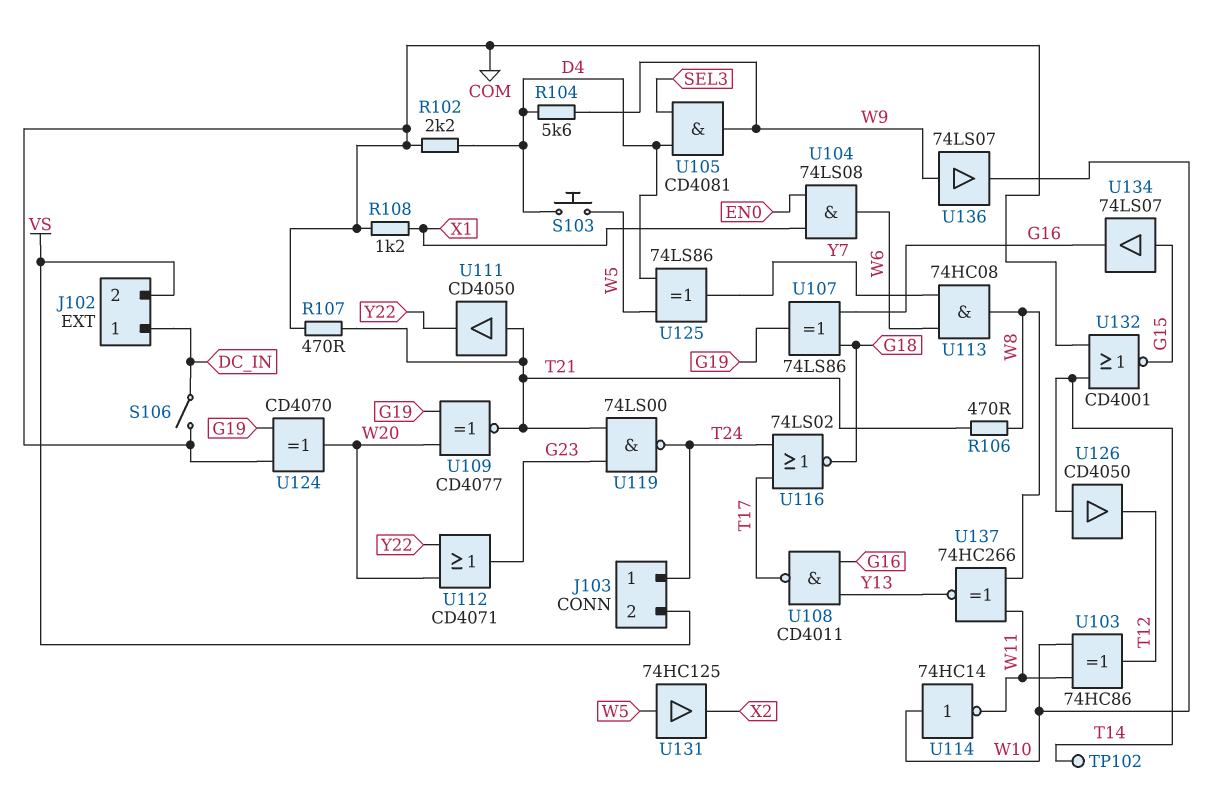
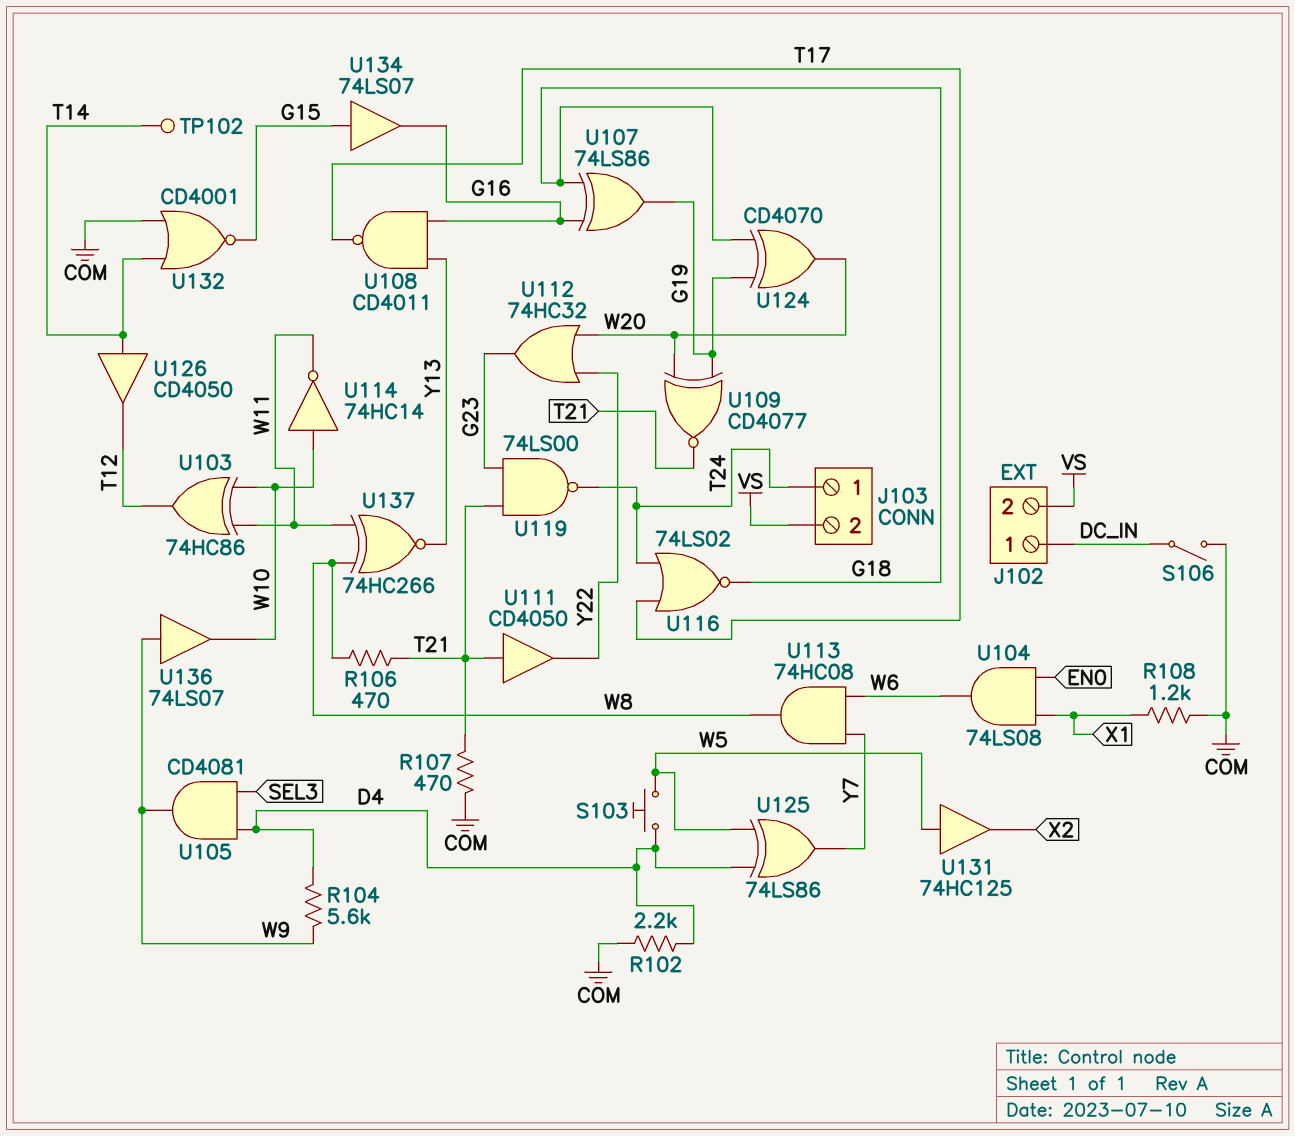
U112: OR CD4071 (in W20, in Y22, out G23) -> OR 74HC32 (in W20, in Y22, out G23)
U124: XOR CD4070 (in COM, in G19, out W20) -> XOR CD4070 (in G18, in G19, out W20)

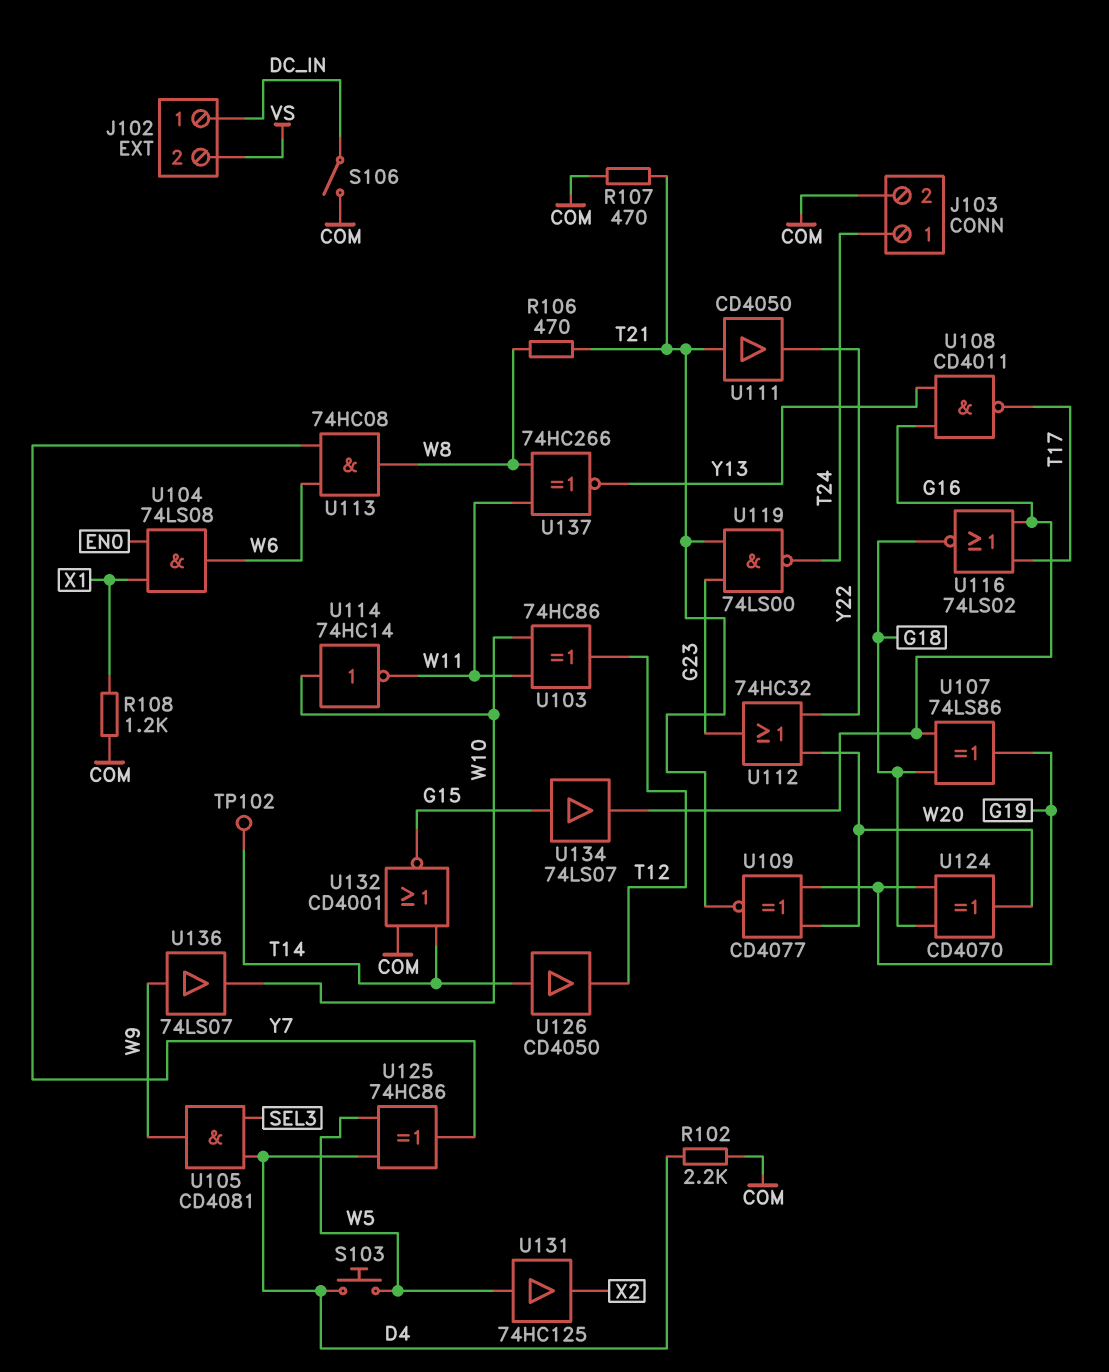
J103 pin 2: VS -> COM
R104: 5.6k (D4, W9) -> none
U116: NOR 74LS02 (in T17, in T24, out G18) -> NOR 74LS02 (in G16, in T17, out G18)
U125: XOR 74LS86 (in D4, in W5, out Y7) -> XOR 74HC86 (in D4, in W5, out Y7)

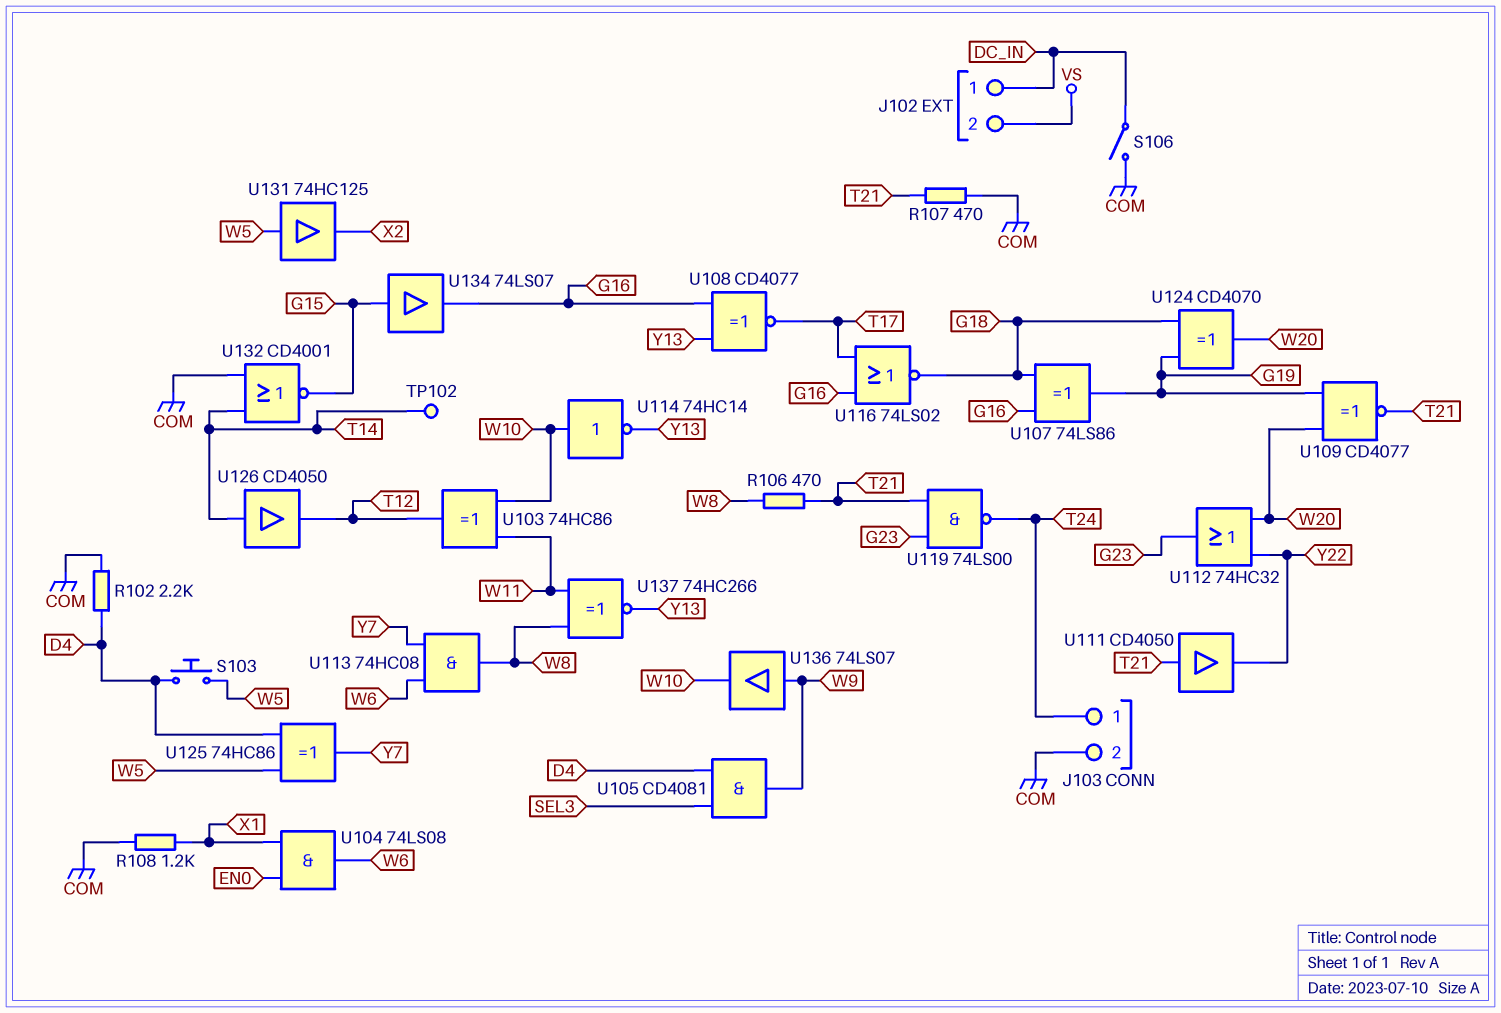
U108: NAND CD4011 (in G16, in Y13, out T17) -> XNOR CD4077 (in G16, in Y13, out T17)
U114: NOT 74HC14 (in W10, out W11) -> NOT 74HC14 (in W10, out Y13)

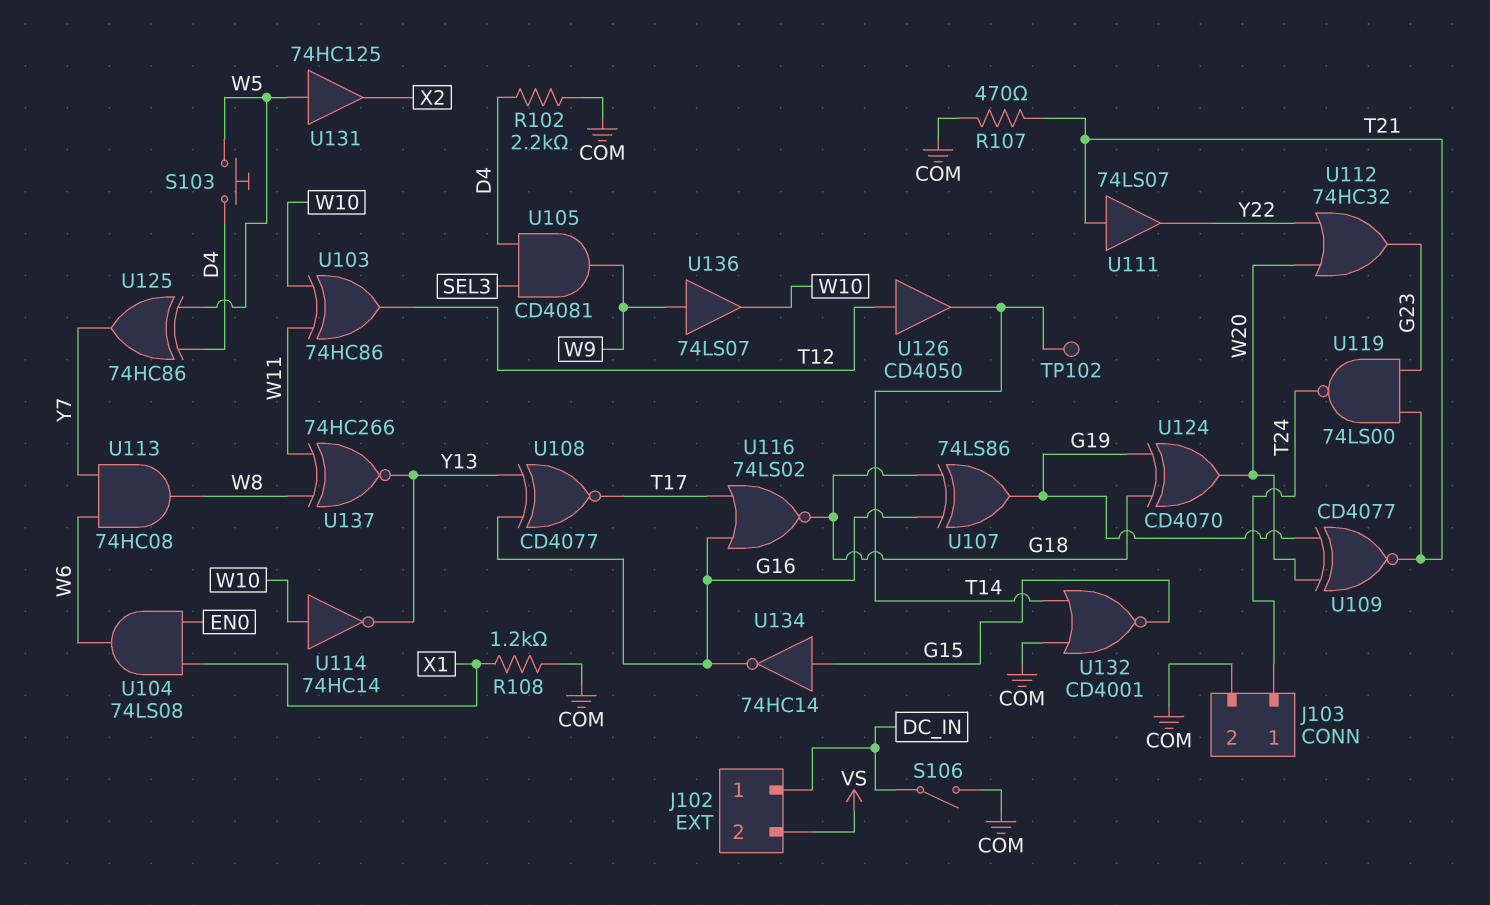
R106: 470 (T21, W8) -> none
U111: buffer CD4050 (in T21, out Y22) -> buffer 74LS07 (in T21, out Y22)
U126: buffer CD4050 (in T14, out T12) -> buffer CD4050 (in T12, out T14)
U134: buffer 74LS07 (in G15, out G16) -> NOT 74HC14 (in G15, out G16)

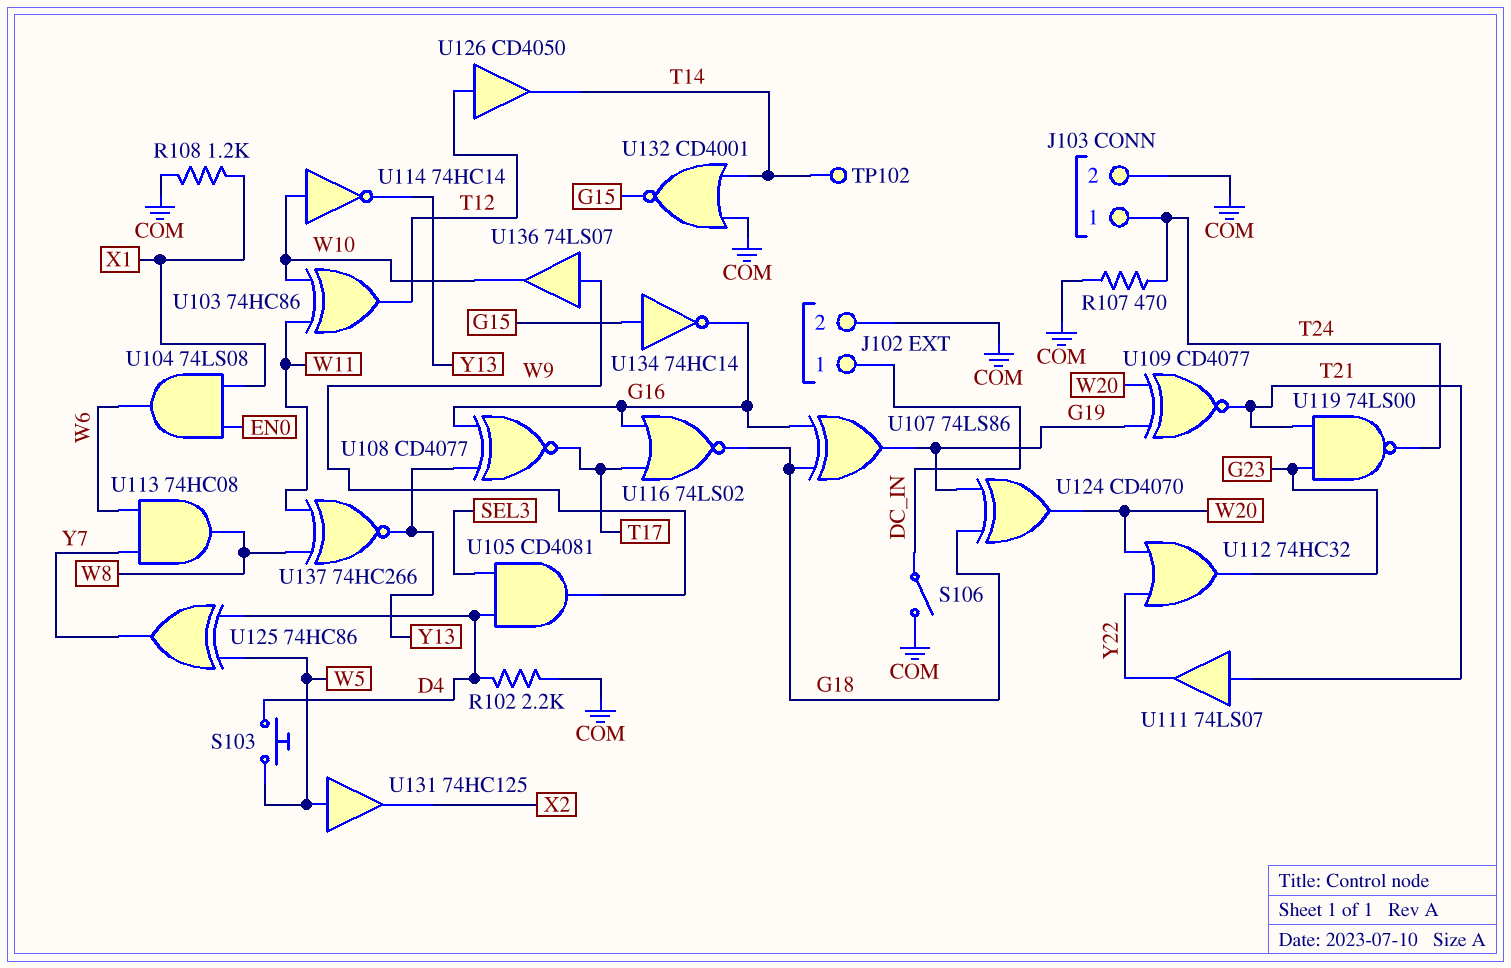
J102 pin 2: VS -> COM
R107: 470 (COM, T21) -> 470 (COM, T24)

